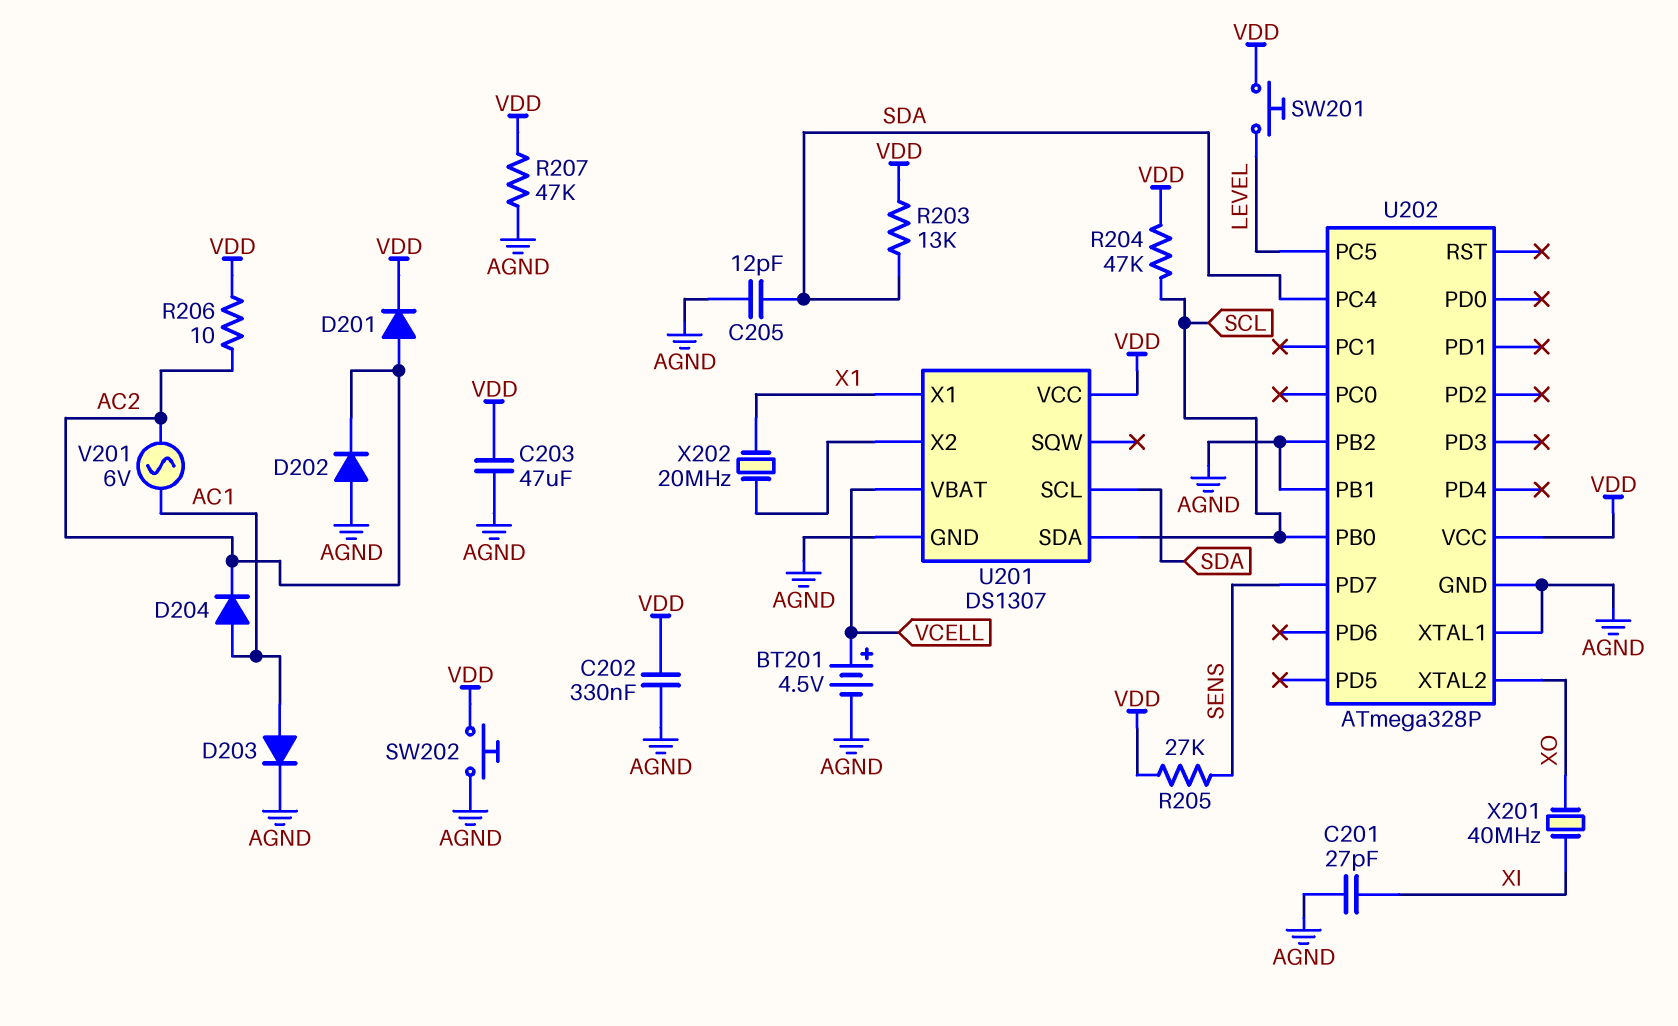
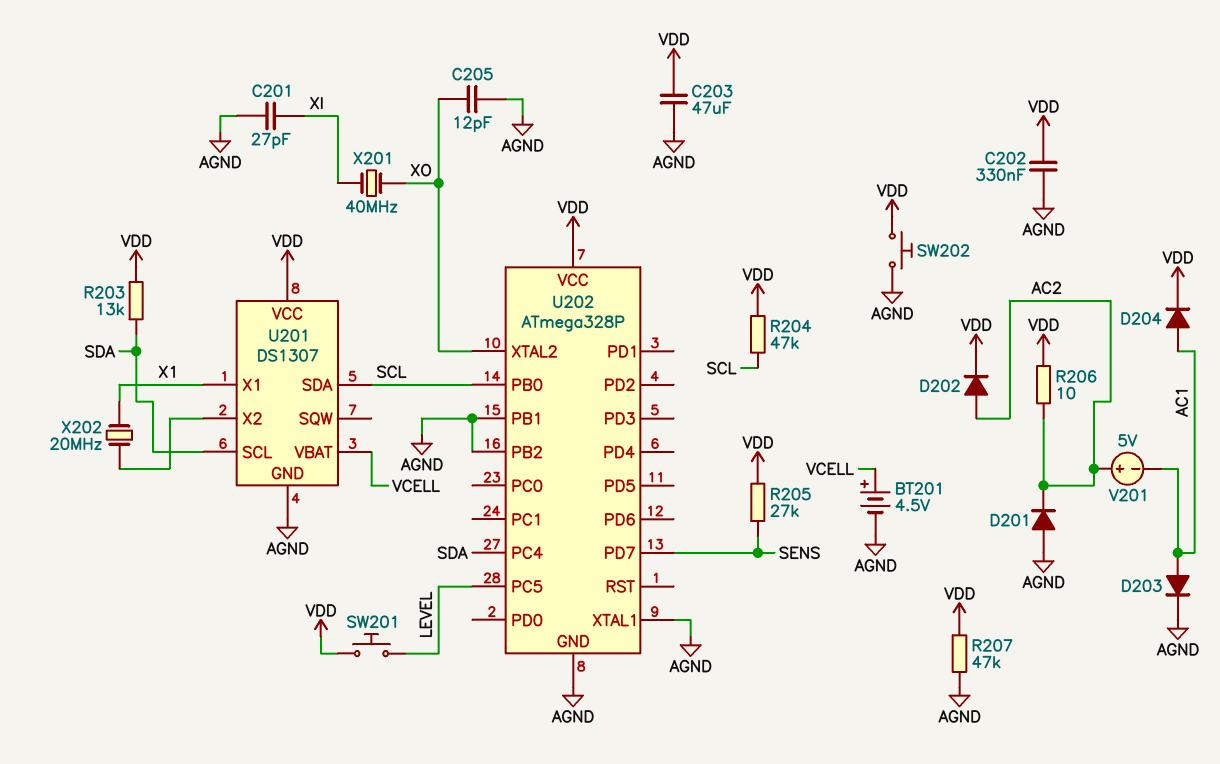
C205: 12pF (AGND, SDA) -> 12pF (AGND, XO)
D201: diode (A AC2, K VDD) -> diode (A AGND, K AC2)
D202: diode (A AGND, K AC2) -> diode (A AC2, K VDD)
D204: diode (A AC1, K AC2) -> diode (A AC1, K VDD)
V201: AC 6V (AC1, AC2) -> 5V (plus AC2, minus AC1)

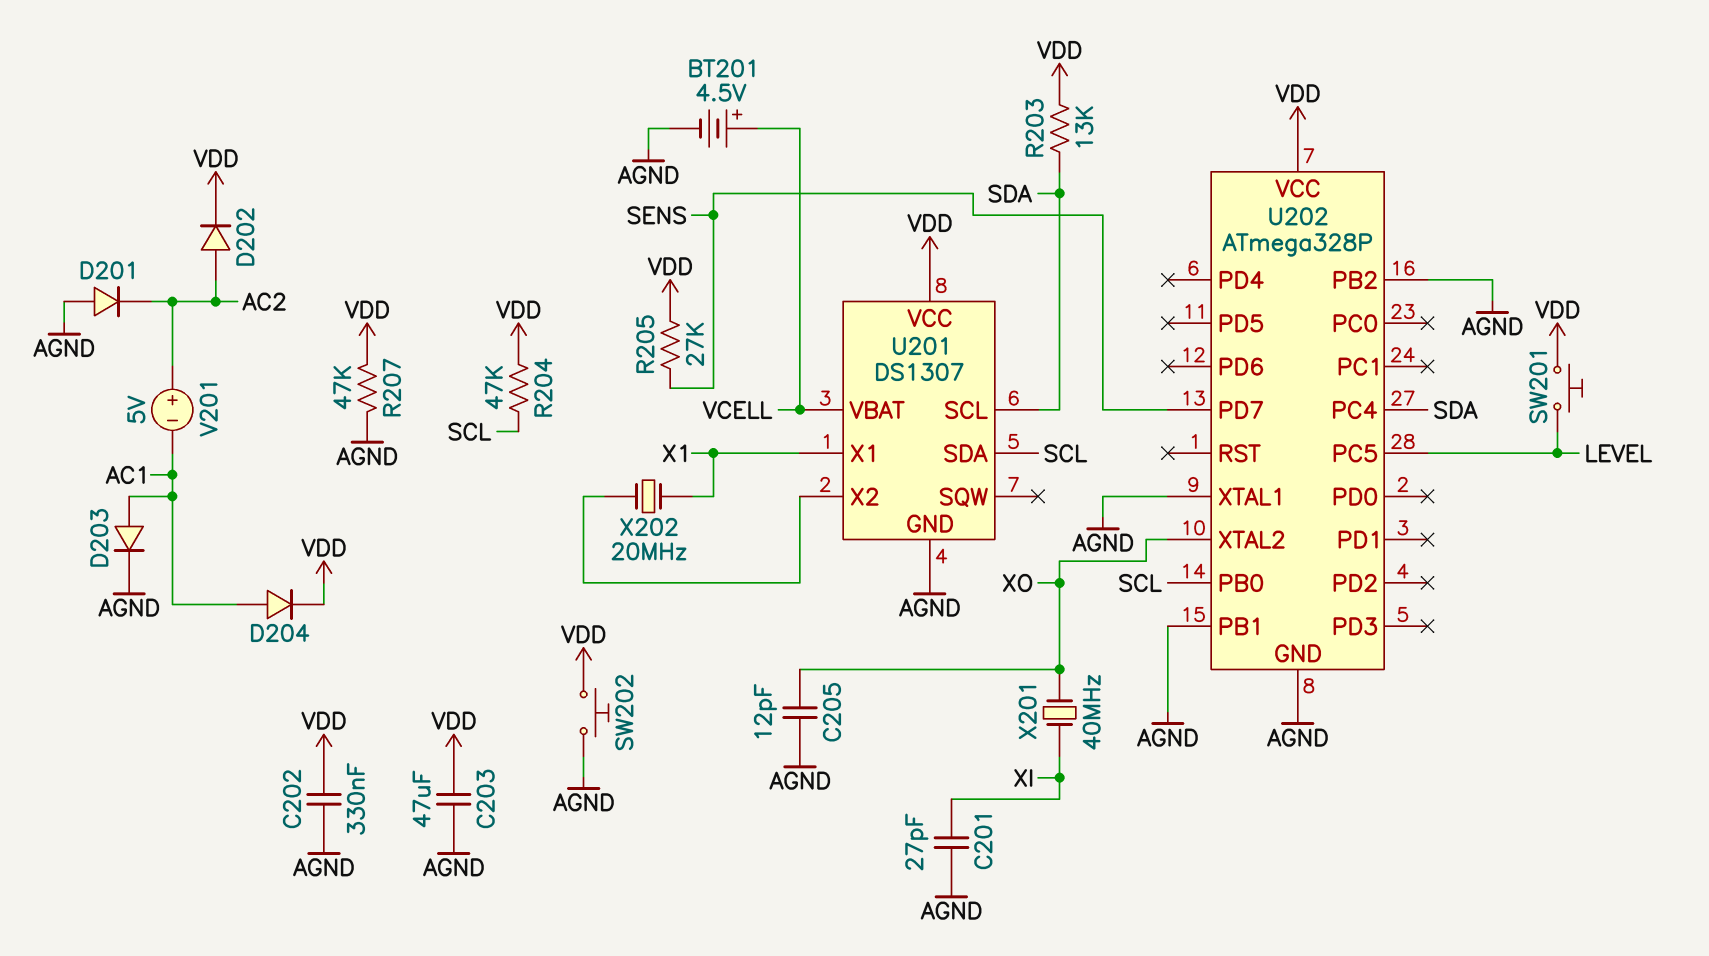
R206: 10 (AC2, VDD) -> none

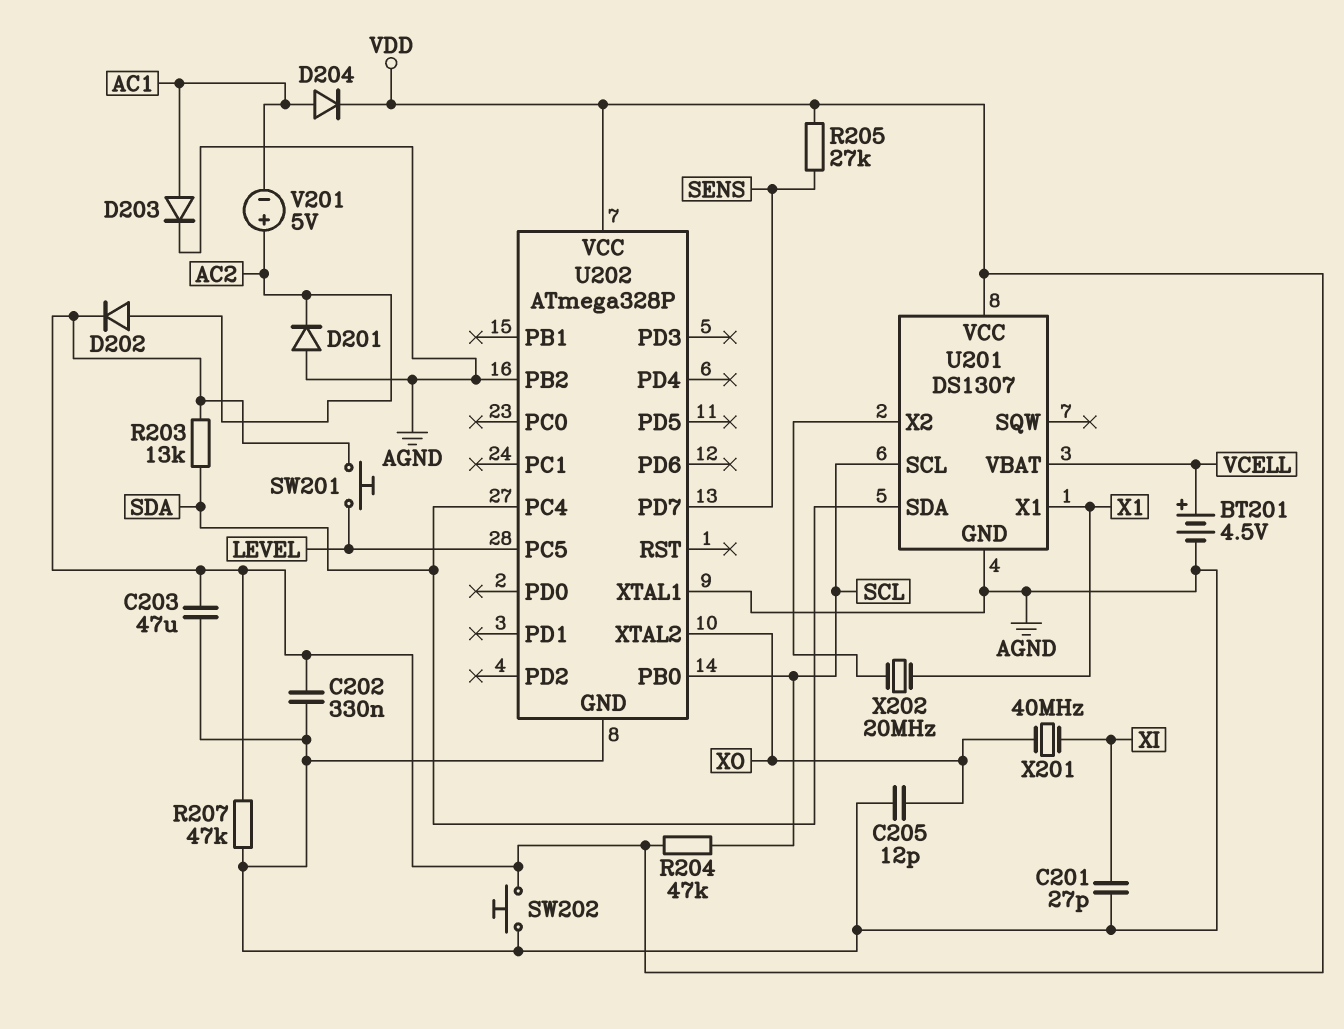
U201 pin SCL: SDA -> SCL
U201 pin SDA: SCL -> SDA
U202 pin PB1: AGND -> none

